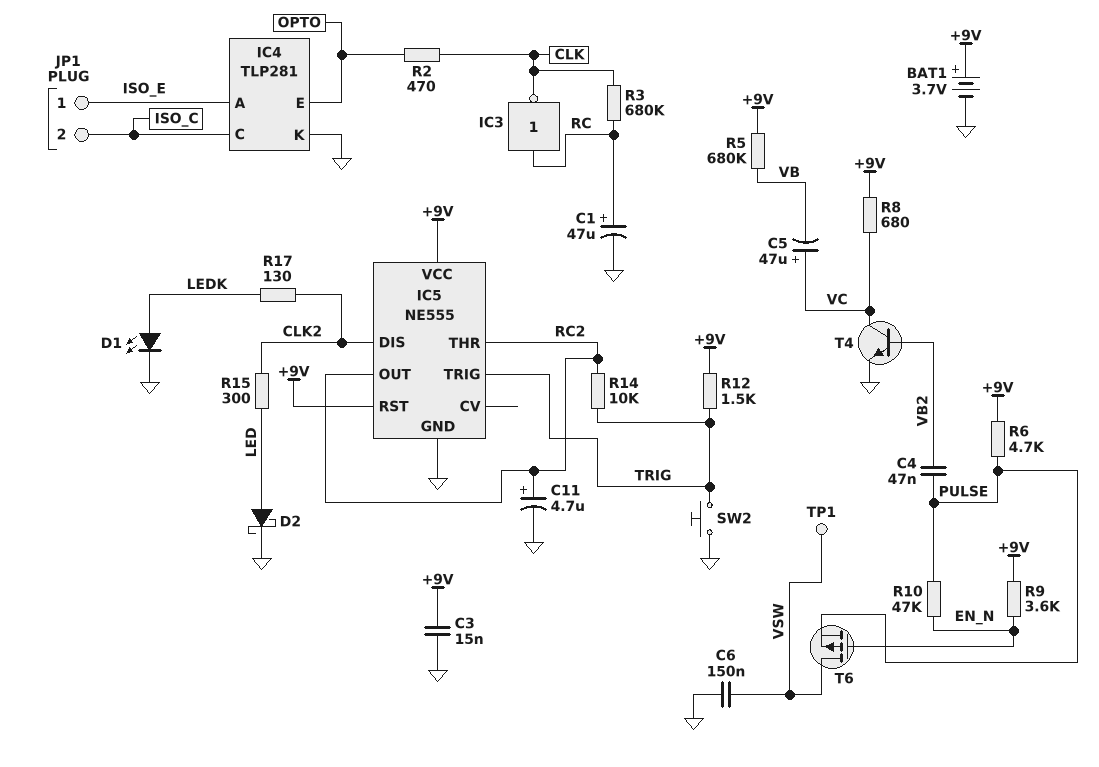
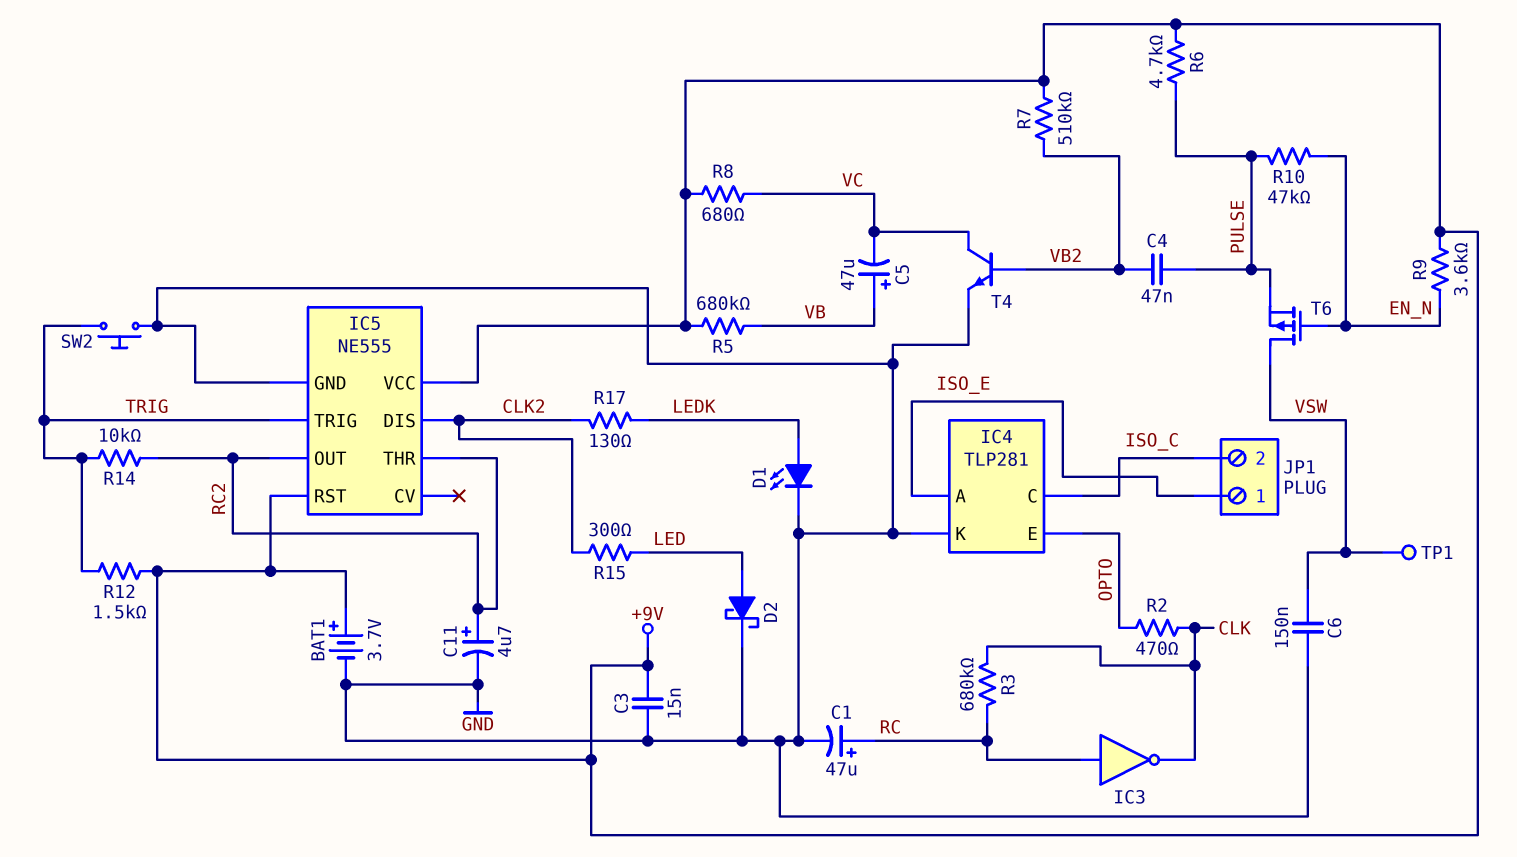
C5: 47uF (plus VC, minus VB) -> 47uF (plus VB, minus VC)
R7: none -> 510k (+9V, VB2)

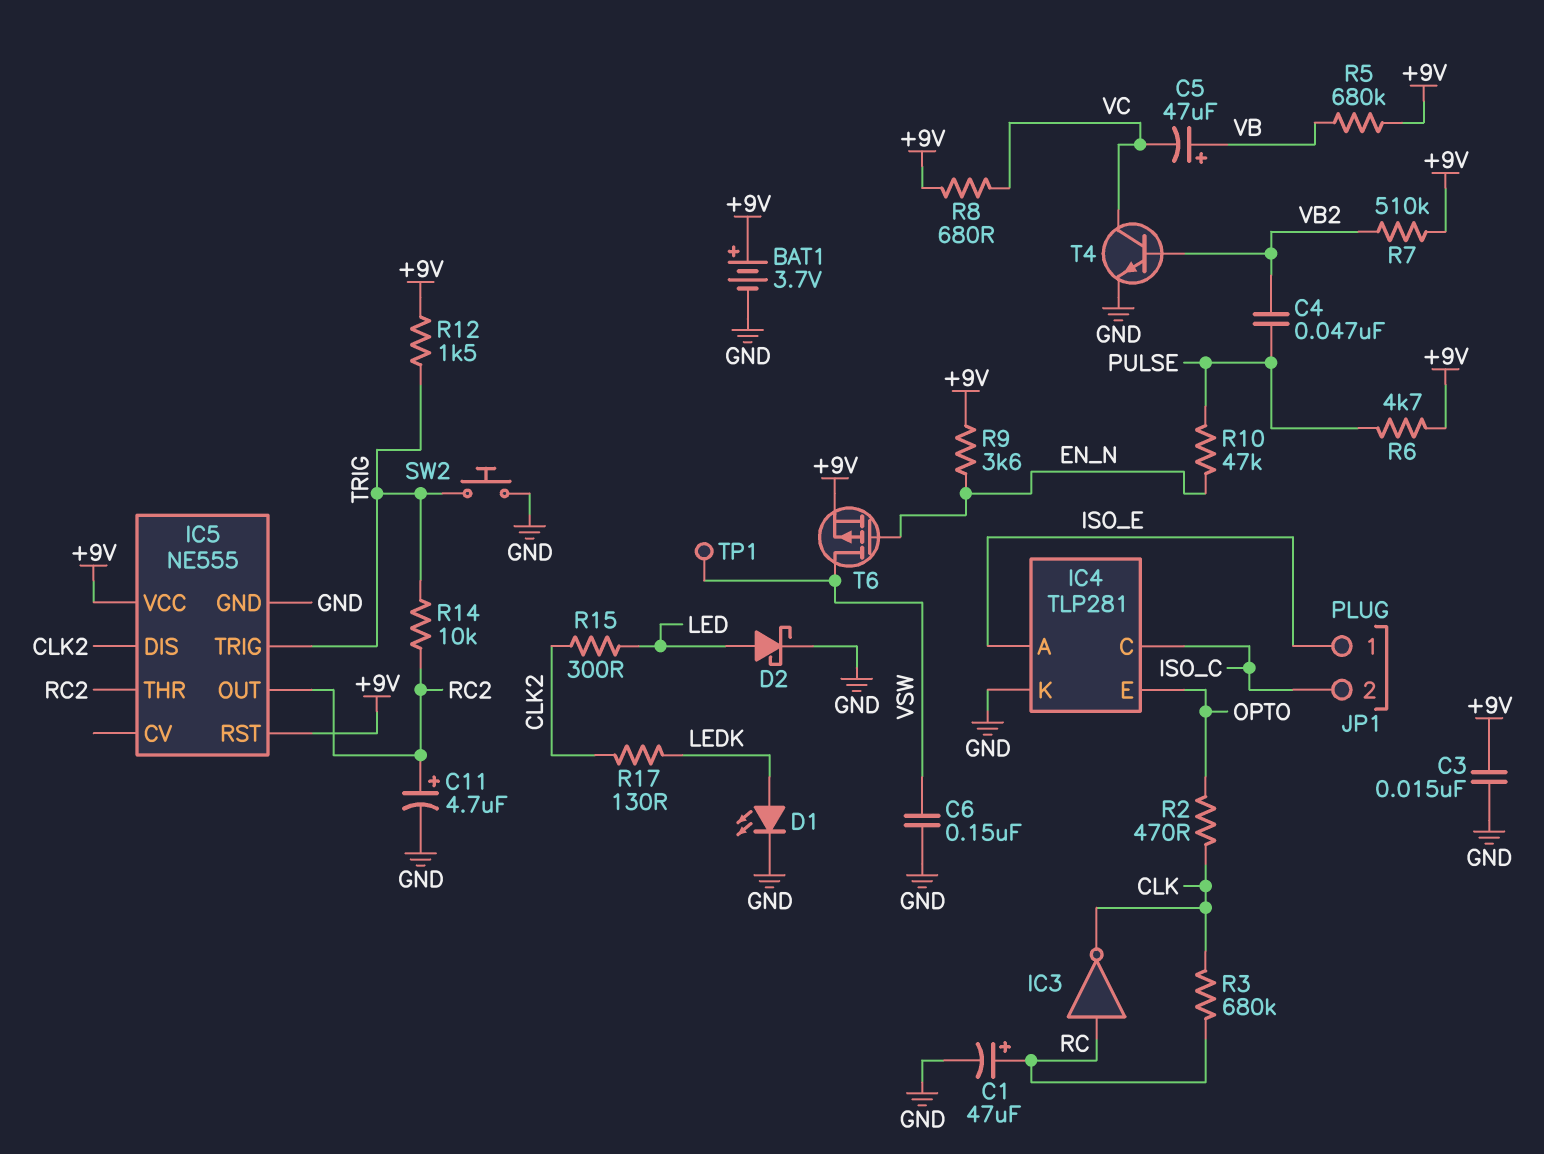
T6: PMOS (G EN_N, D VSW, S PULSE) -> PMOS (G EN_N, D VSW, S +9V)

